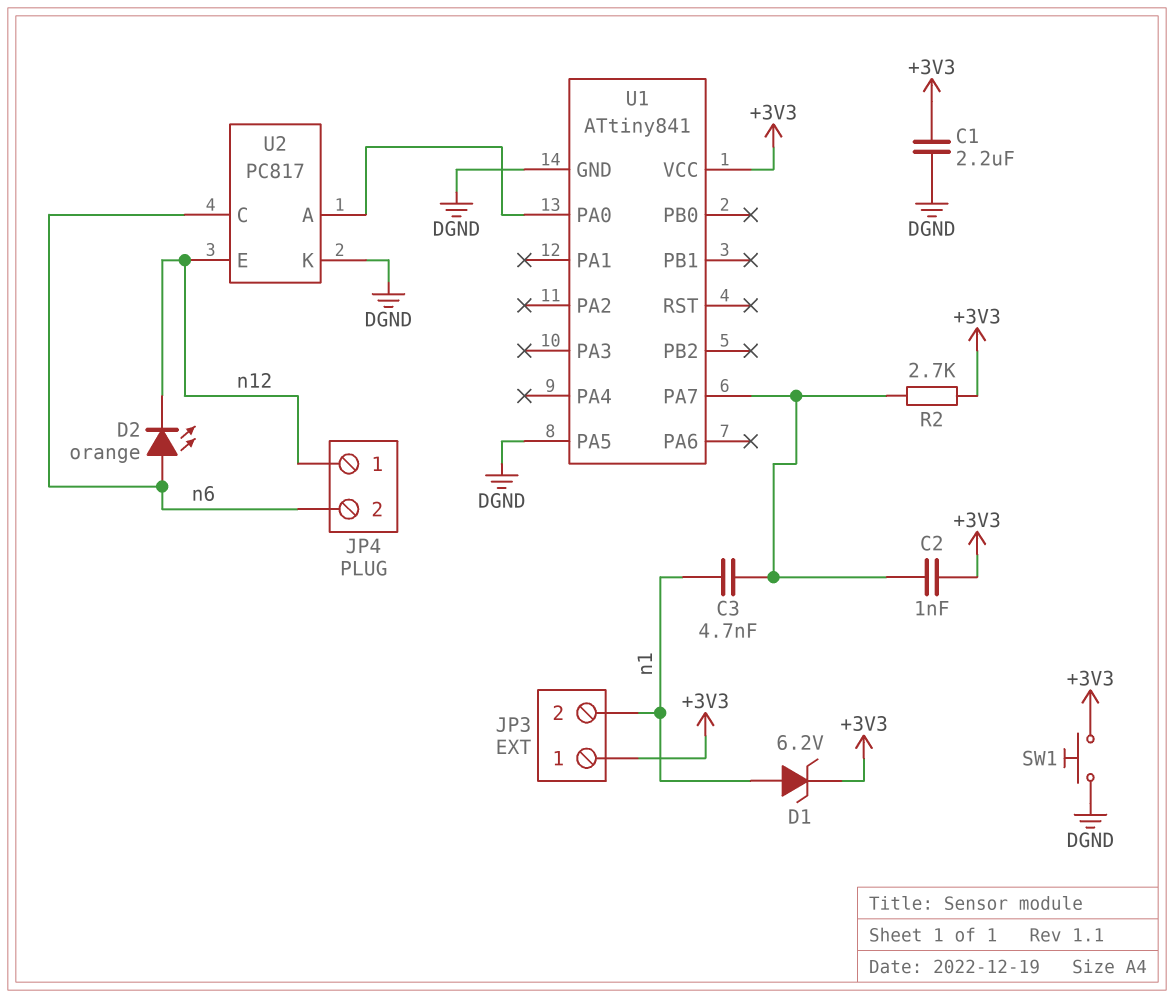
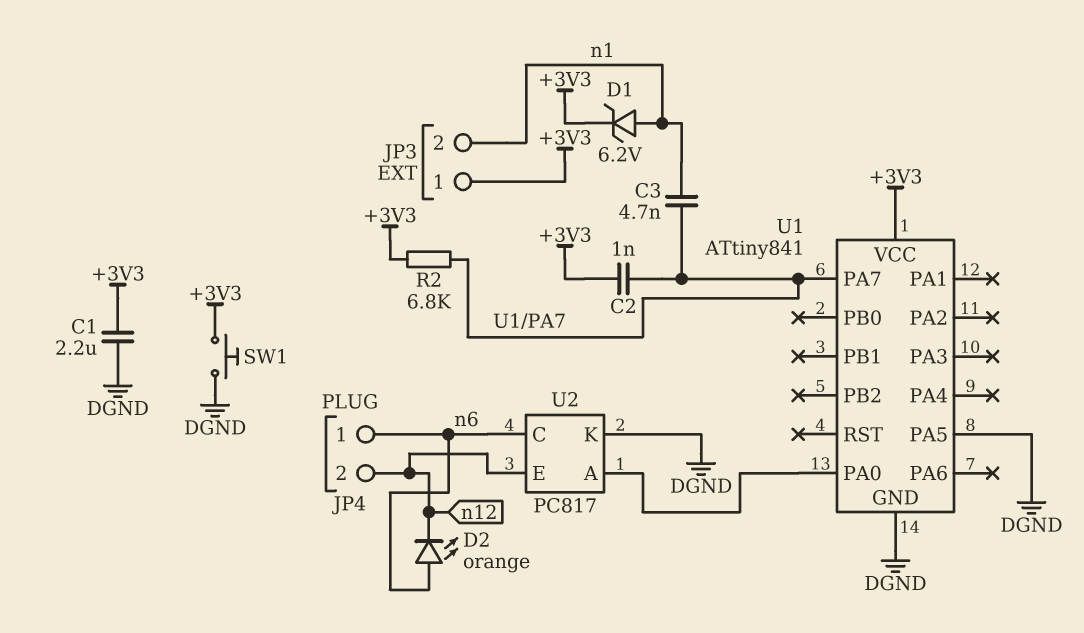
JP4 pin 1: n12 -> n6
JP4 pin 2: n6 -> n12
R2: 2.7k (+3V3, U1/PA7) -> 6.8k (+3V3, U1/PA7)

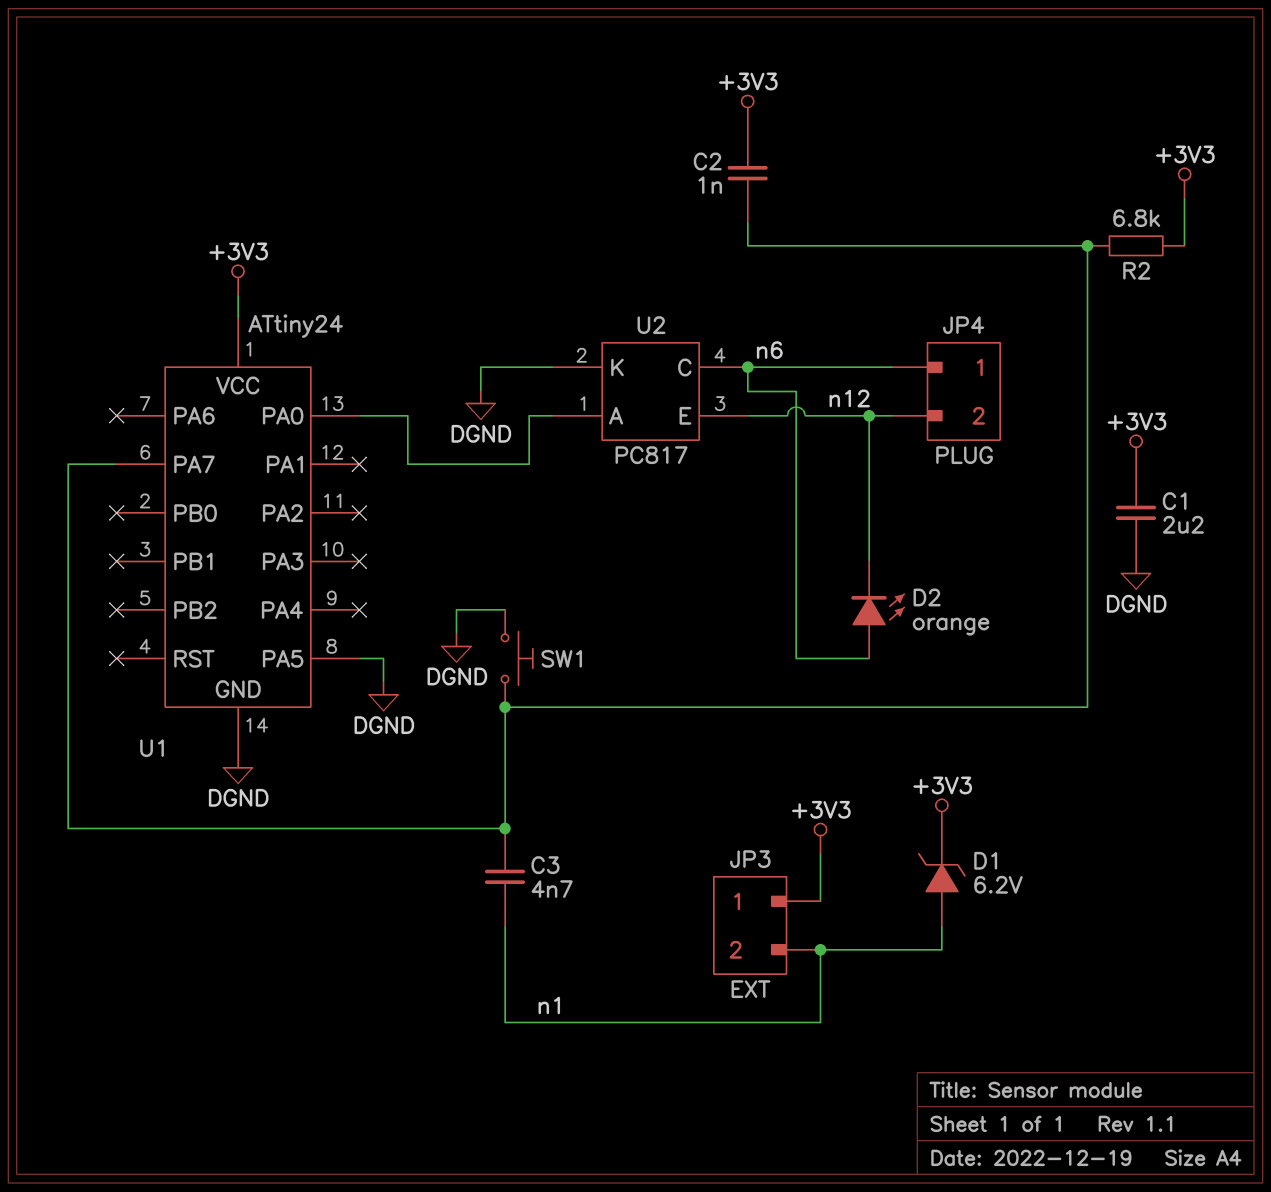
SW1: button (+3V3, DGND) -> button (DGND, U1/PA7)
U1: ATtiny841 -> ATtiny24

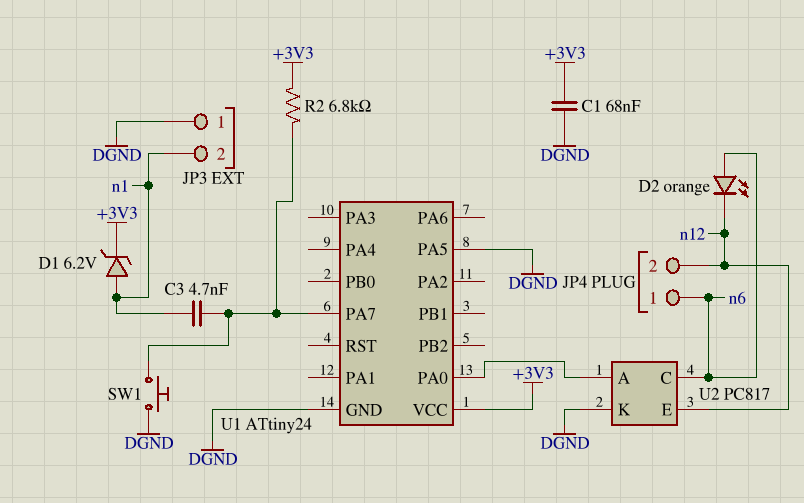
C1: 2.2uF (+3V3, DGND) -> 68nF (+3V3, DGND)
C2: 1nF (+3V3, U1/PA7) -> none
JP3 pin 1: +3V3 -> DGND

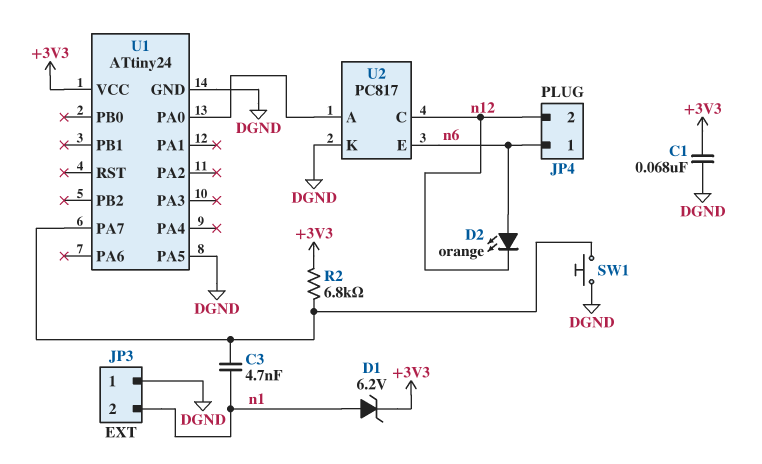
U2 pin C: n6 -> n12
U2 pin E: n12 -> n6

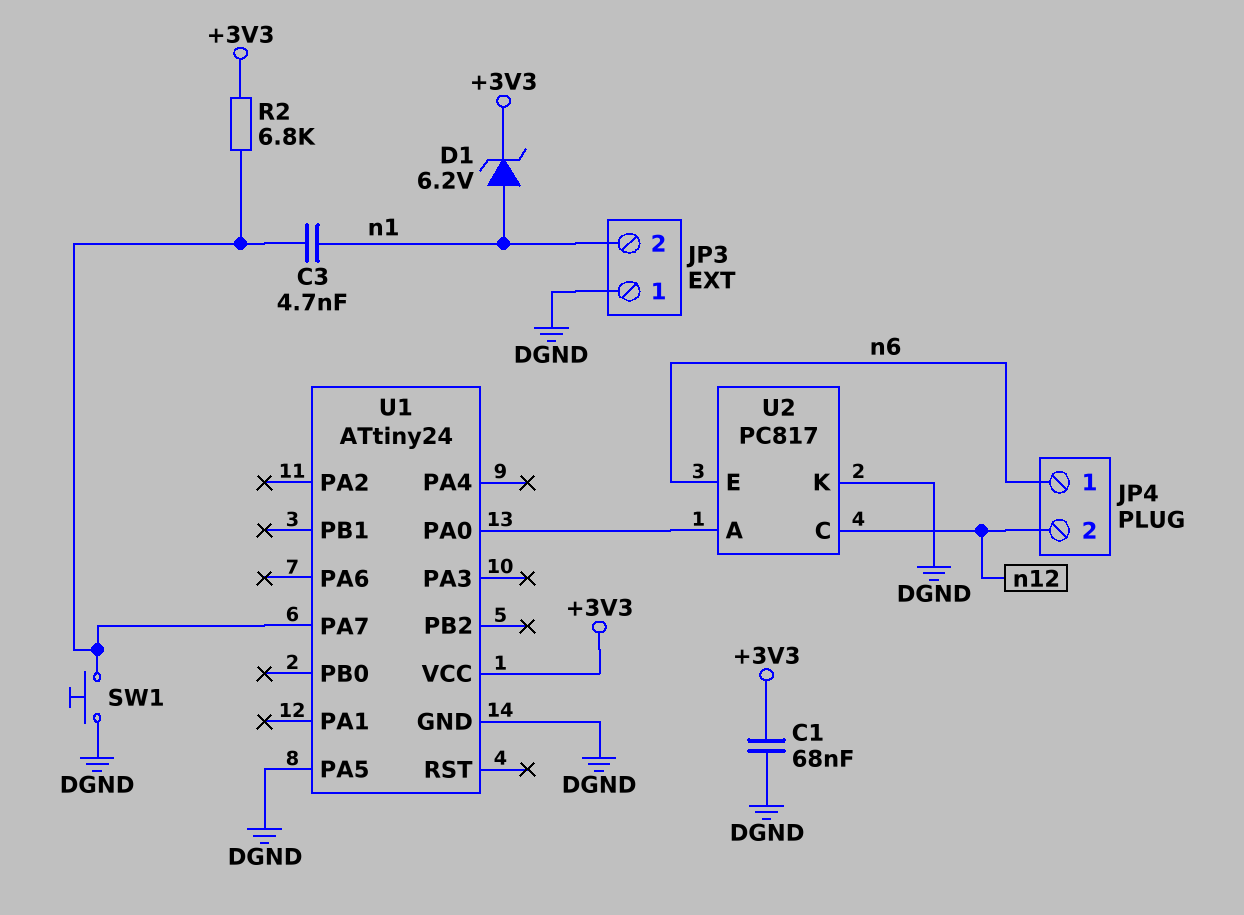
D2: LED orange (A n6, K n12) -> none

